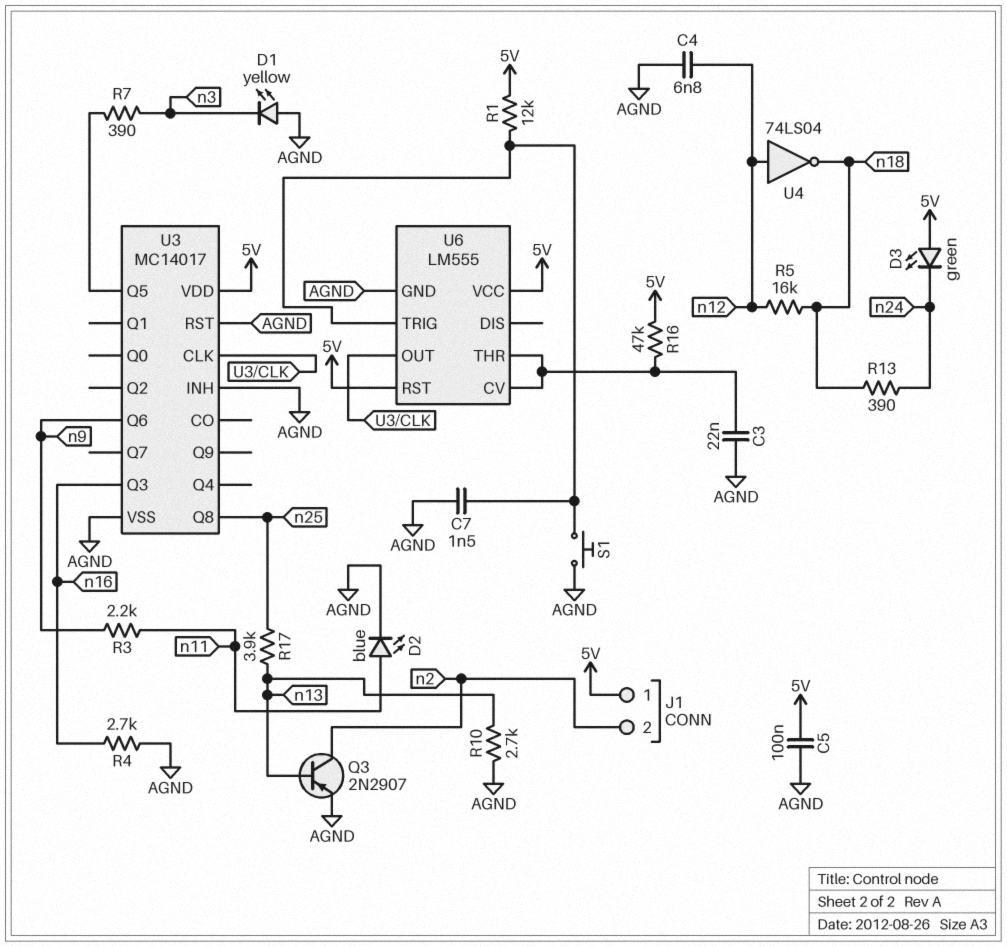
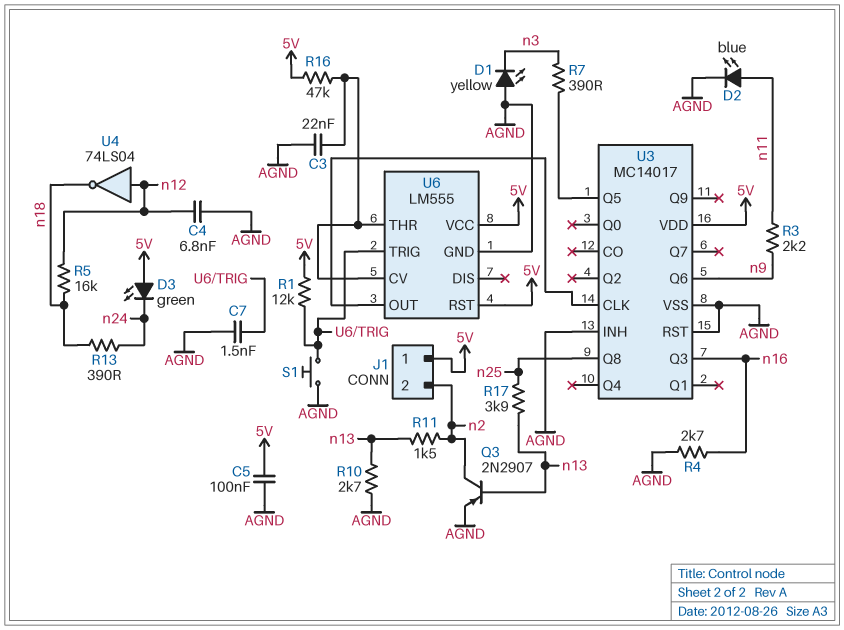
R11: none -> 1.5k (n2, n13)

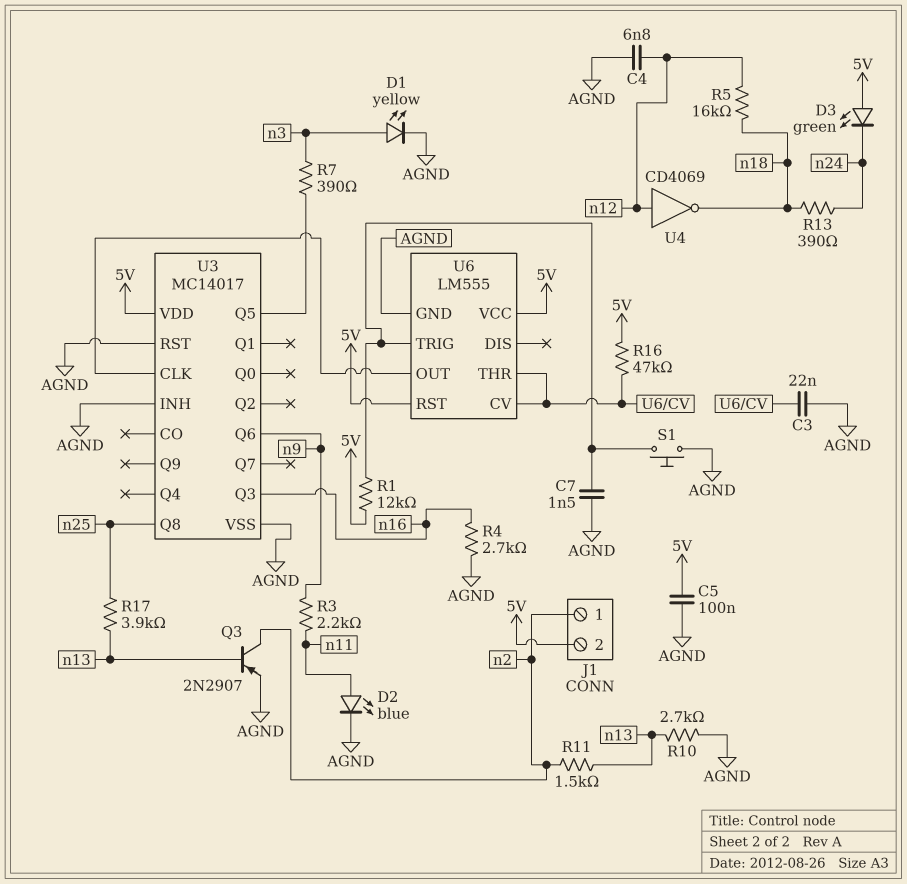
D1: LED yellow (A AGND, K n3) -> LED yellow (A n3, K AGND)
J1 pin 1: 5V -> n2
J1 pin 2: n2 -> 5V
U4: NOT 74LS04 (in n12, out n18) -> NOT CD4069 (in n12, out n18)

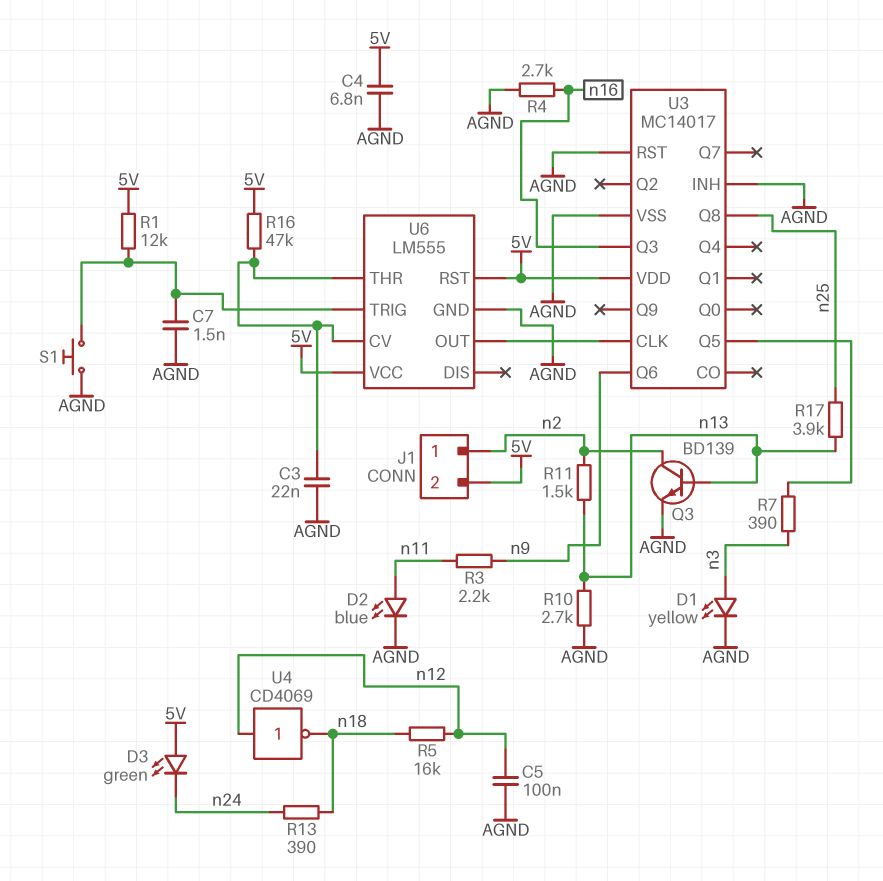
C4: 6.8nF (AGND, n12) -> 6.8nF (5V, AGND)
C5: 100nF (5V, AGND) -> 100nF (AGND, n12)
Q3: PNP 2N2907 (B n13, C n2, E AGND) -> NPN BD139 (B n13, C n2, E AGND)

